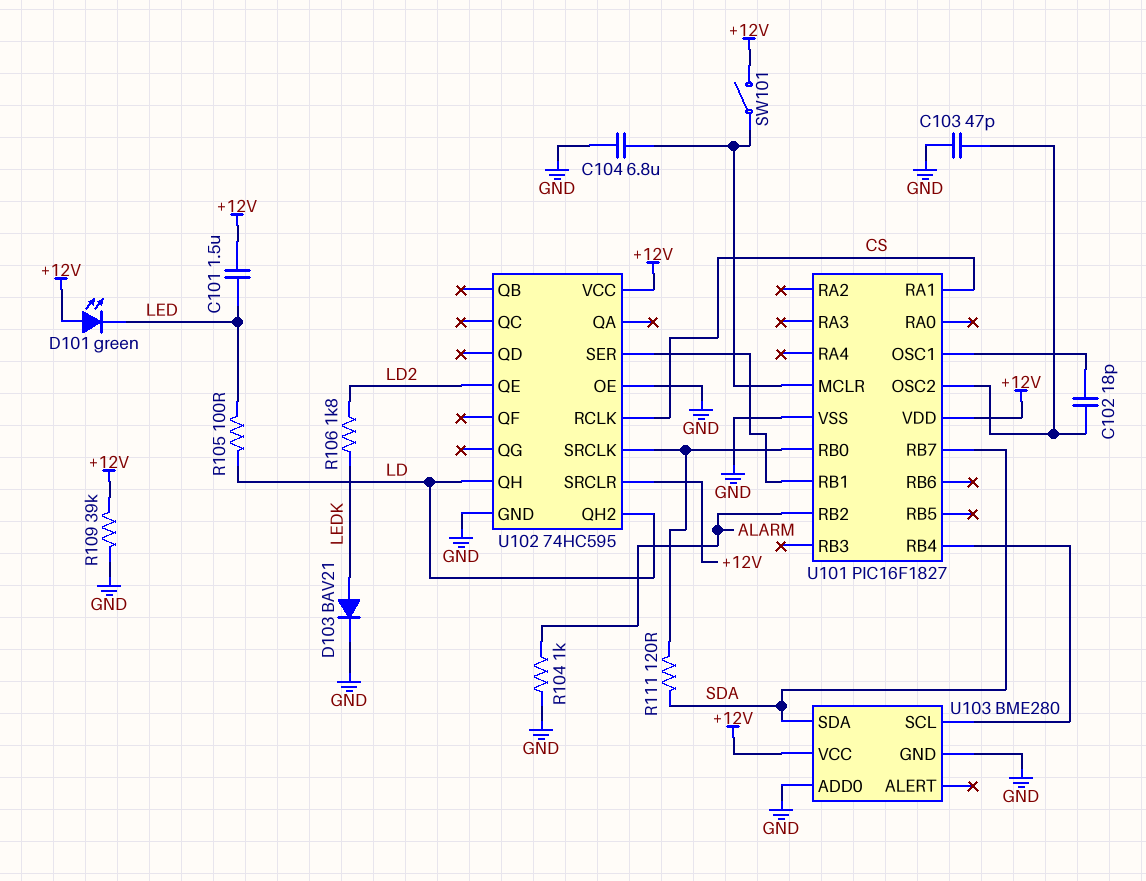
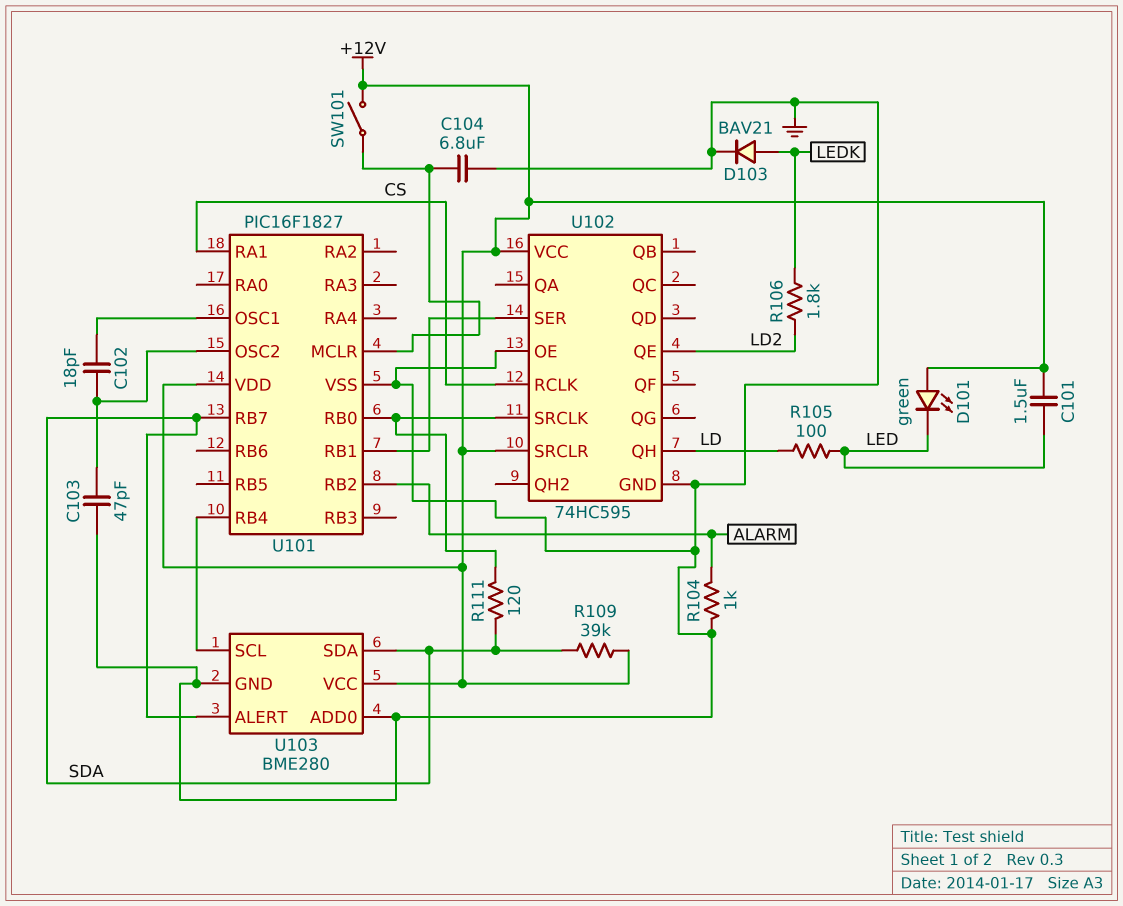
R109: 39k (+12V, GND) -> 39k (+12V, SDA)
U102 pin QH2: LD -> none
U103 pin ALERT: none -> SDA

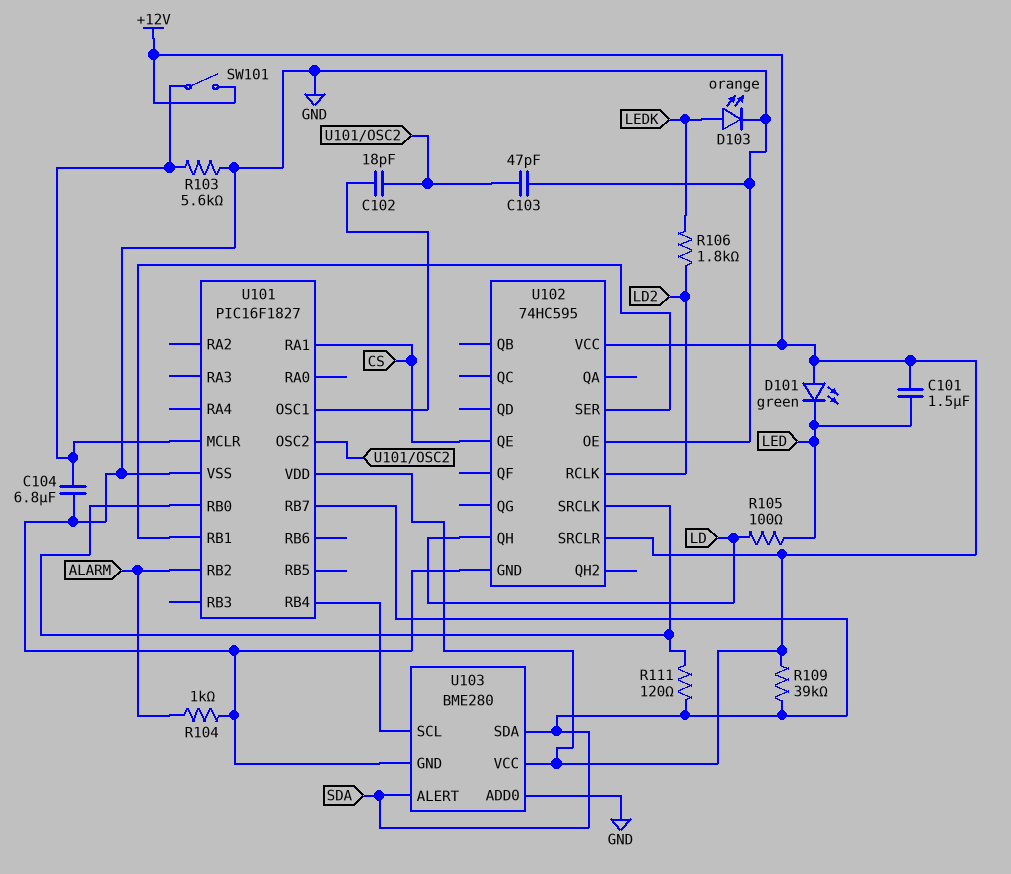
D103: diode BAV21 (A LEDK, K GND) -> LED orange (A LEDK, K GND)
R103: none -> 5.6k (GND, U101/MCLR)
U102 pin QE: LD2 -> CS
U102 pin RCLK: CS -> LD2

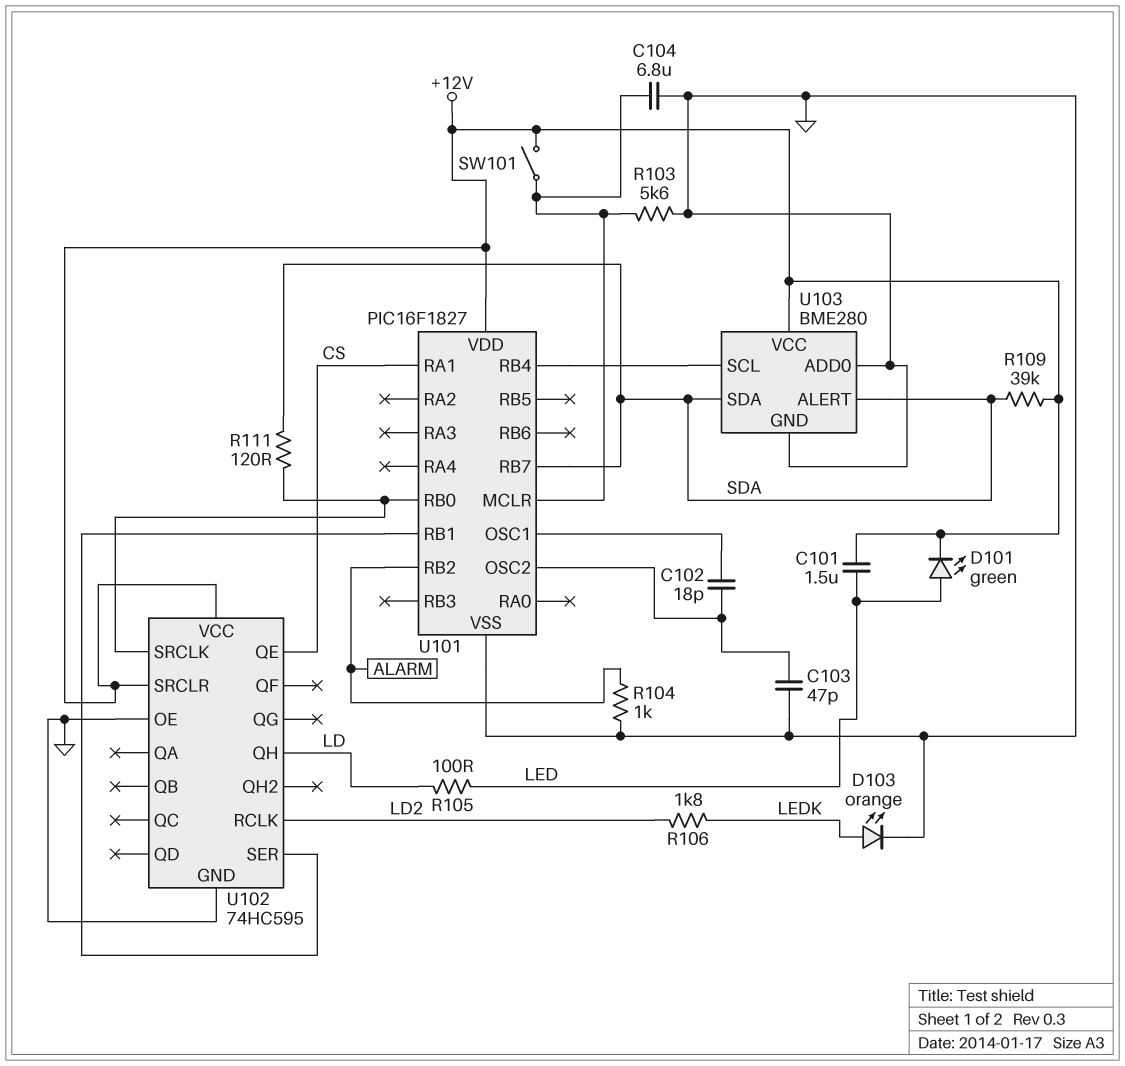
D101: LED green (A +12V, K LED) -> LED green (A LED, K +12V)

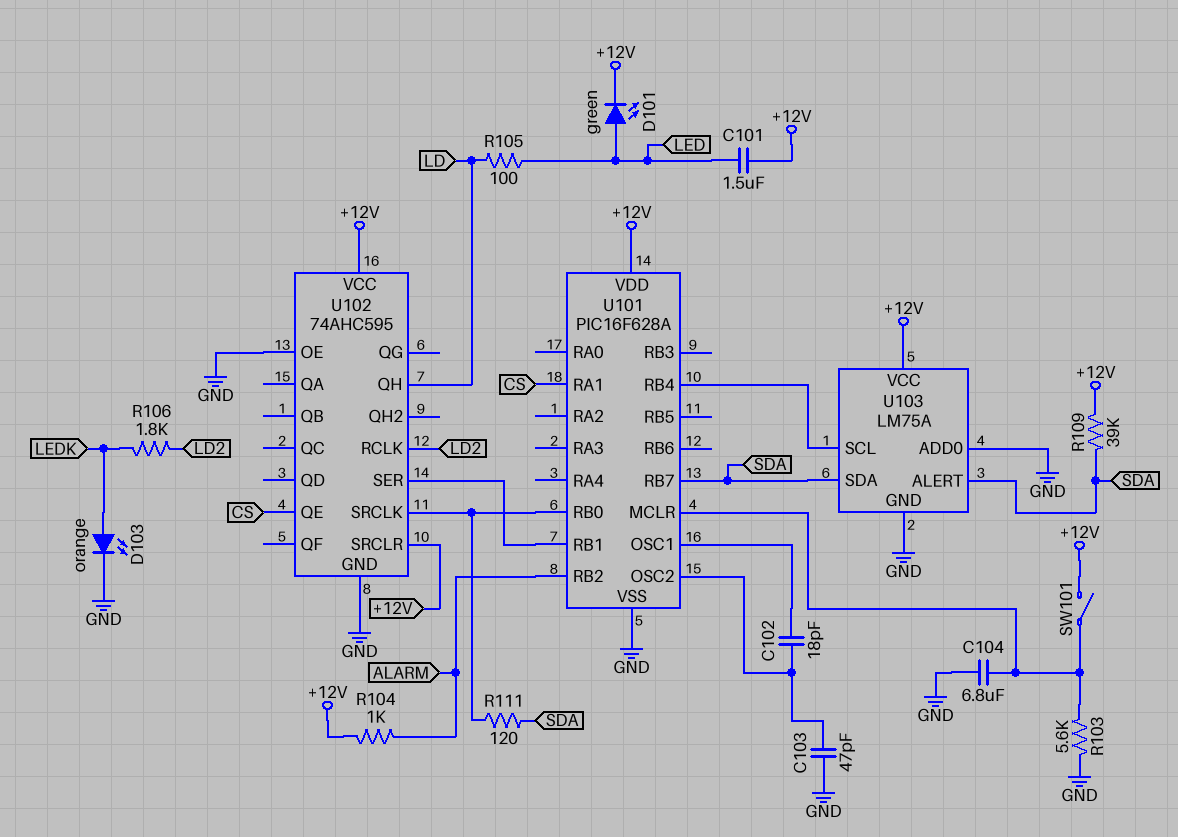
R104: 1k (ALARM, GND) -> 1k (+12V, ALARM)
U101: PIC16F1827 -> PIC16F628A
U102: 74HC595 -> 74AHC595
U103: BME280 -> LM75A

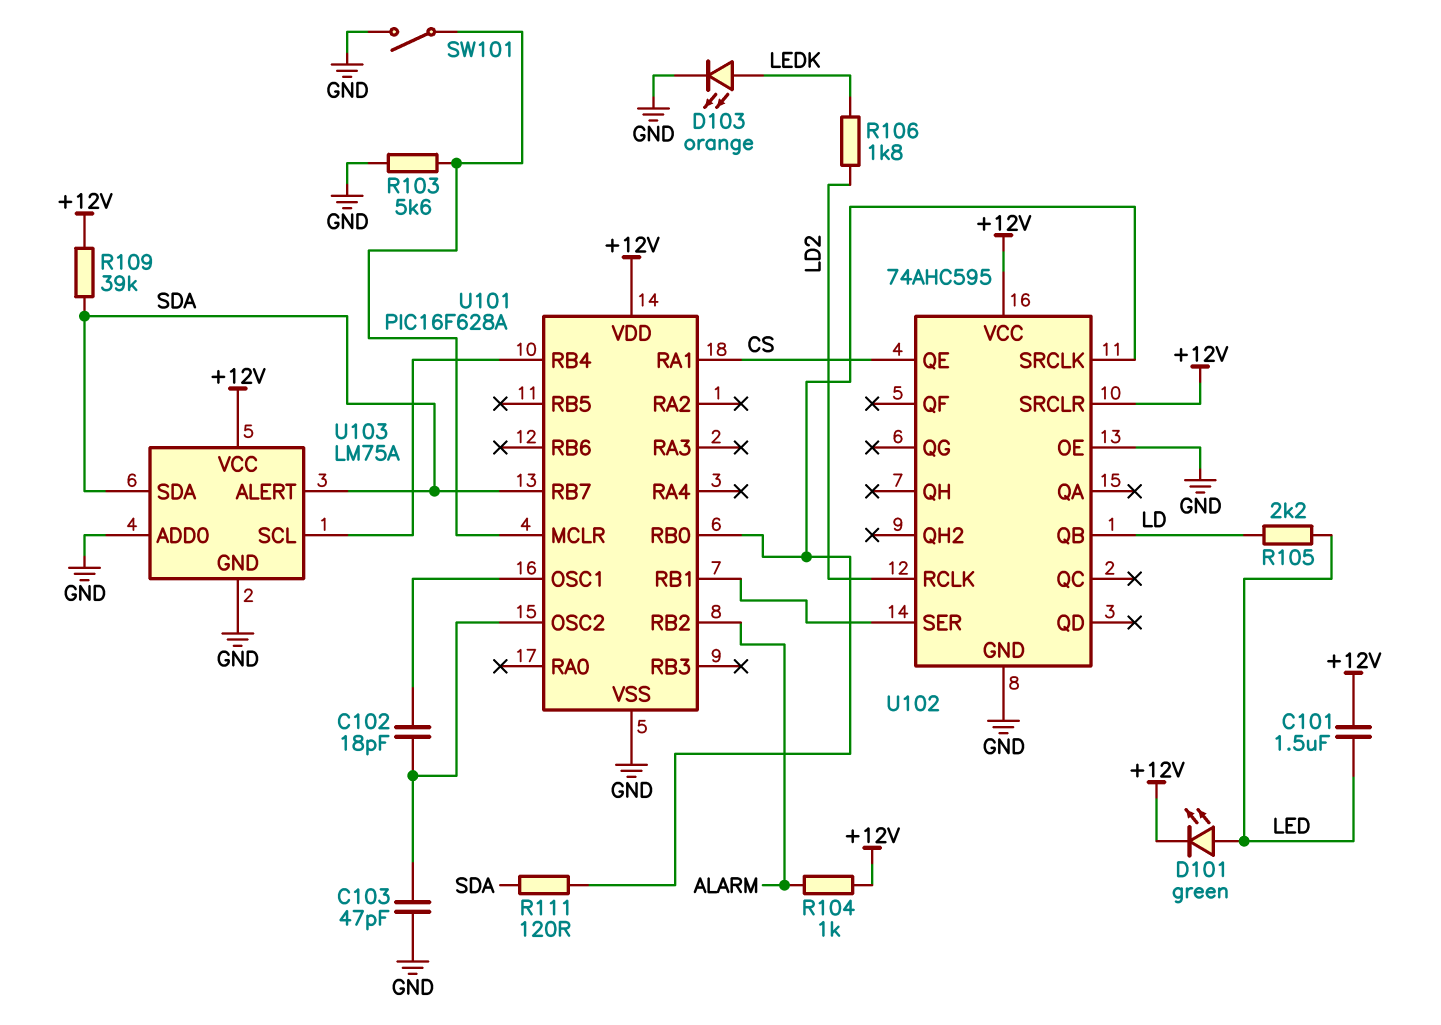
C104: 6.8uF (GND, U101/MCLR) -> none
R105: 100 (LD, LED) -> 2.2k (LD, LED)
SW101: switch (+12V, U101/MCLR) -> switch (GND, U101/MCLR)
U102 pin QB: none -> LD
U102 pin QH: LD -> none

